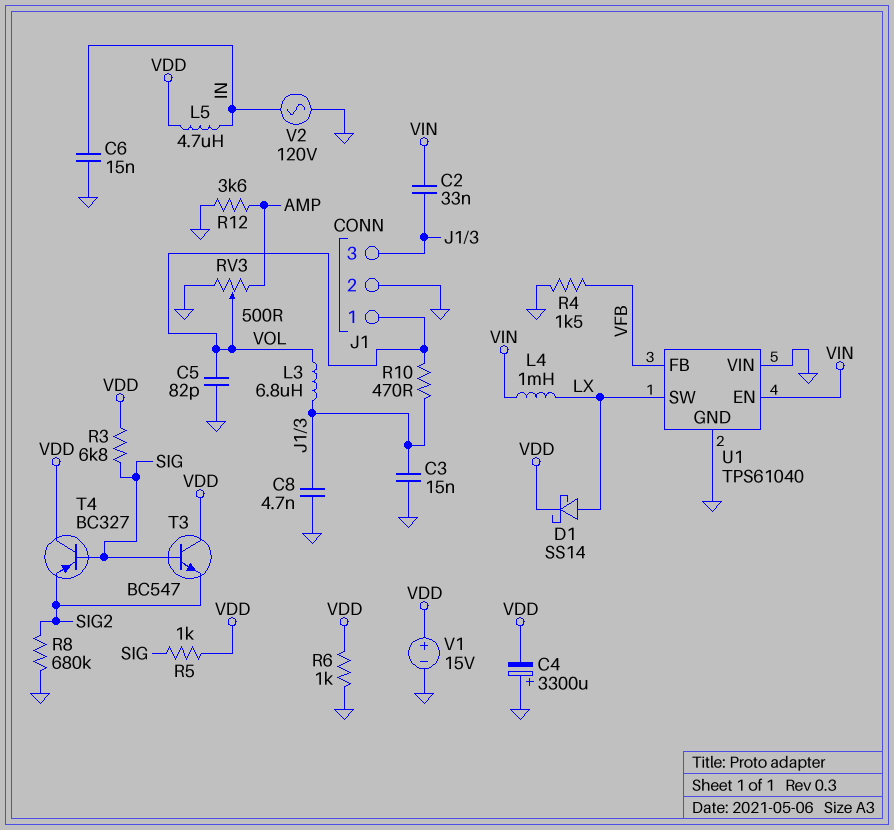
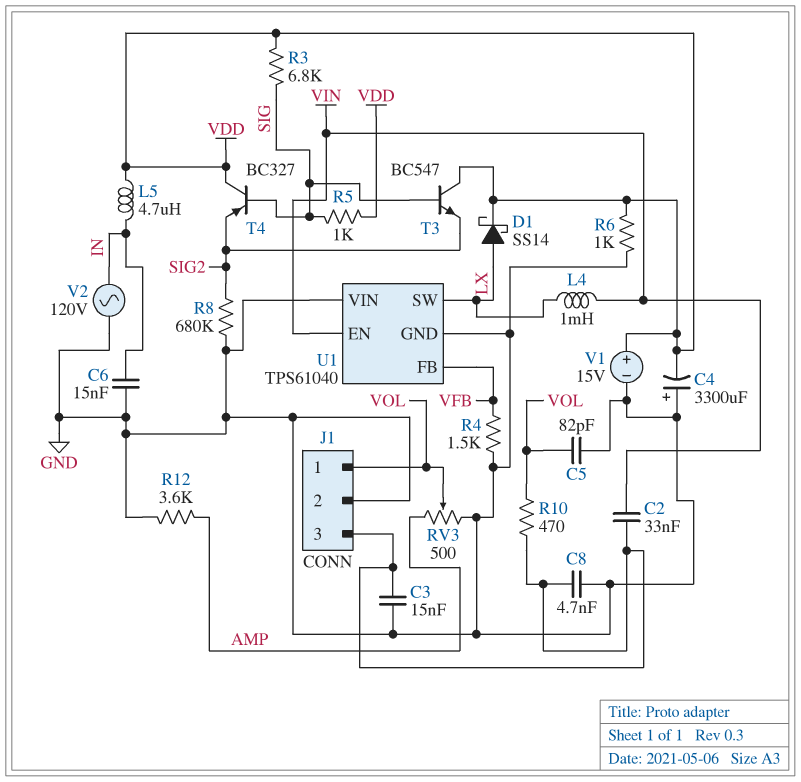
L3: 6.8uH (J1/3, VOL) -> none

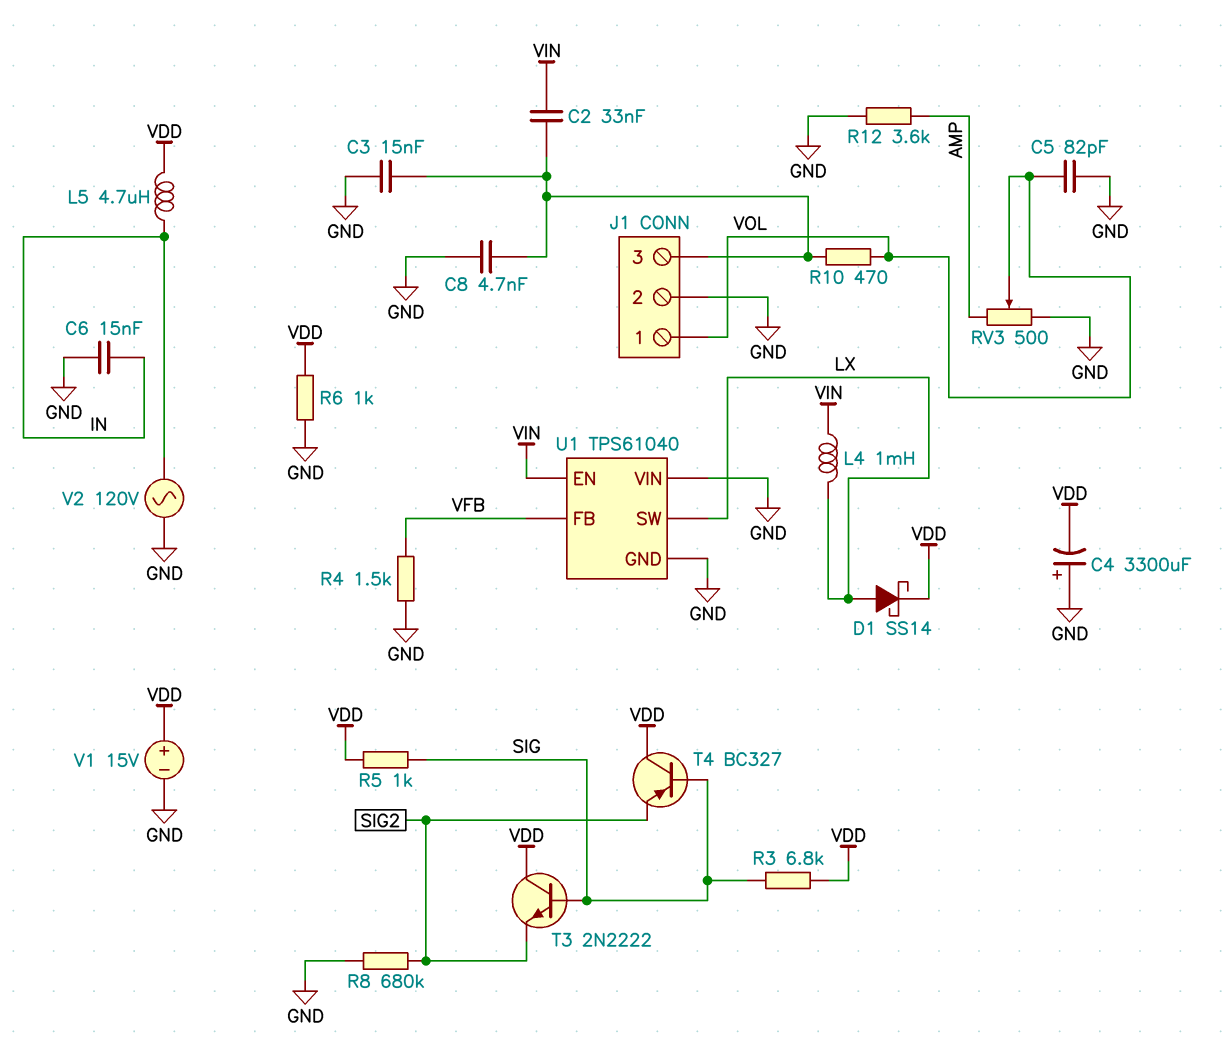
T3: NPN BC547 (B SIG, C VDD, E SIG2) -> NPN 2N2222 (B SIG, C VDD, E SIG2)

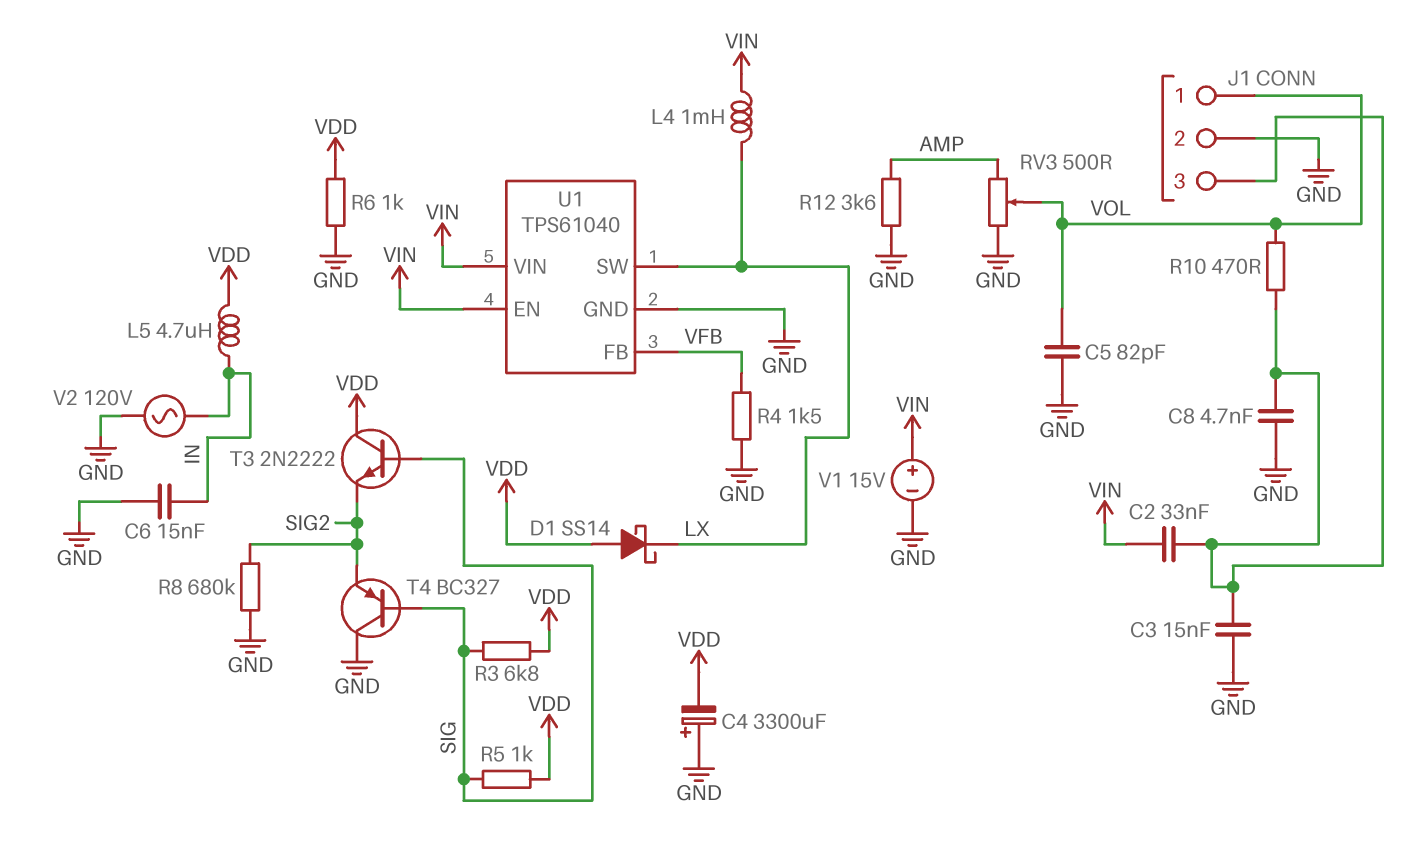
D1: schottky SS14 (A LX, K VDD) -> schottky SS14 (A VDD, K LX)
T4: PNP BC327 (B SIG, C VDD, E SIG2) -> PNP BC327 (B SIG, C GND, E SIG2)
U1 pin VIN: GND -> VIN
V1: 15V (plus VDD, minus GND) -> 15V (plus VIN, minus GND)

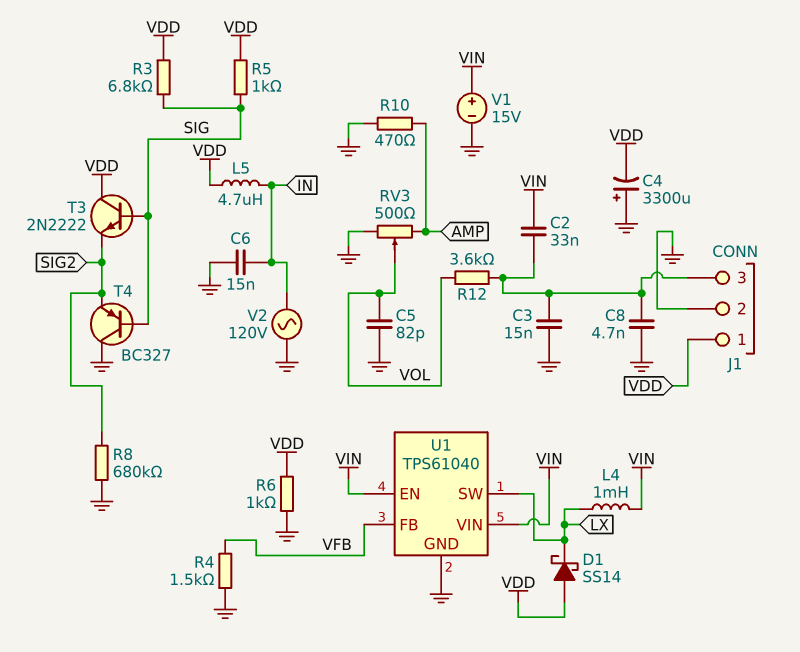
J1 pin 1: VOL -> VDD
R10: 470 (J1/3, VOL) -> 470 (AMP, GND)
R12: 3.6k (AMP, GND) -> 3.6k (J1/3, VOL)

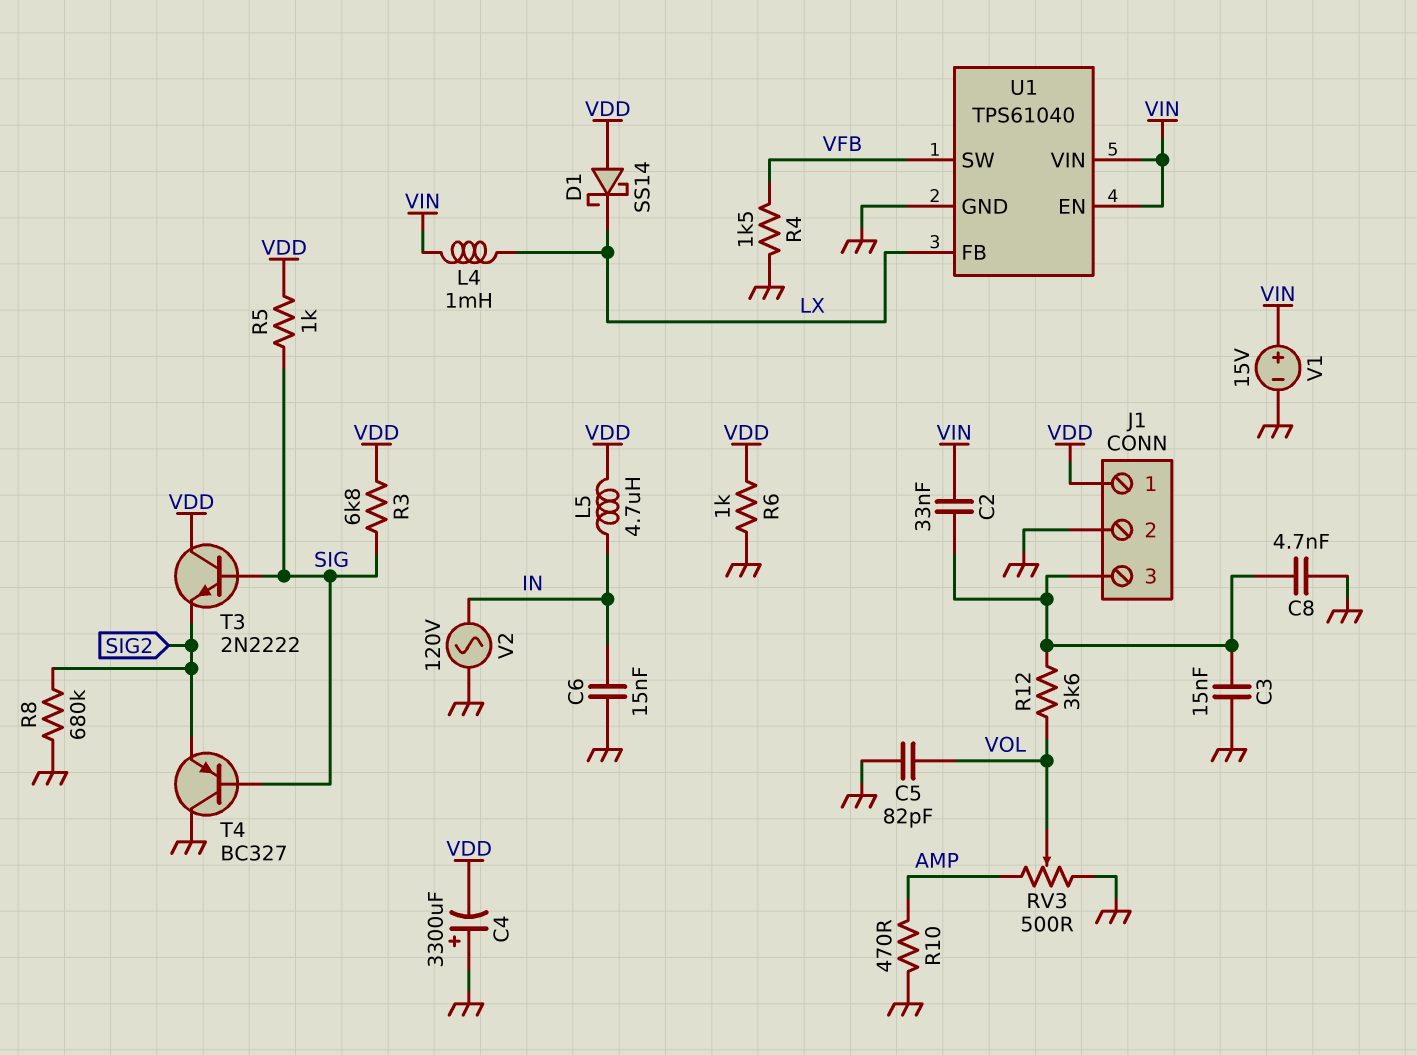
U1 pin FB: VFB -> LX
U1 pin SW: LX -> VFB

